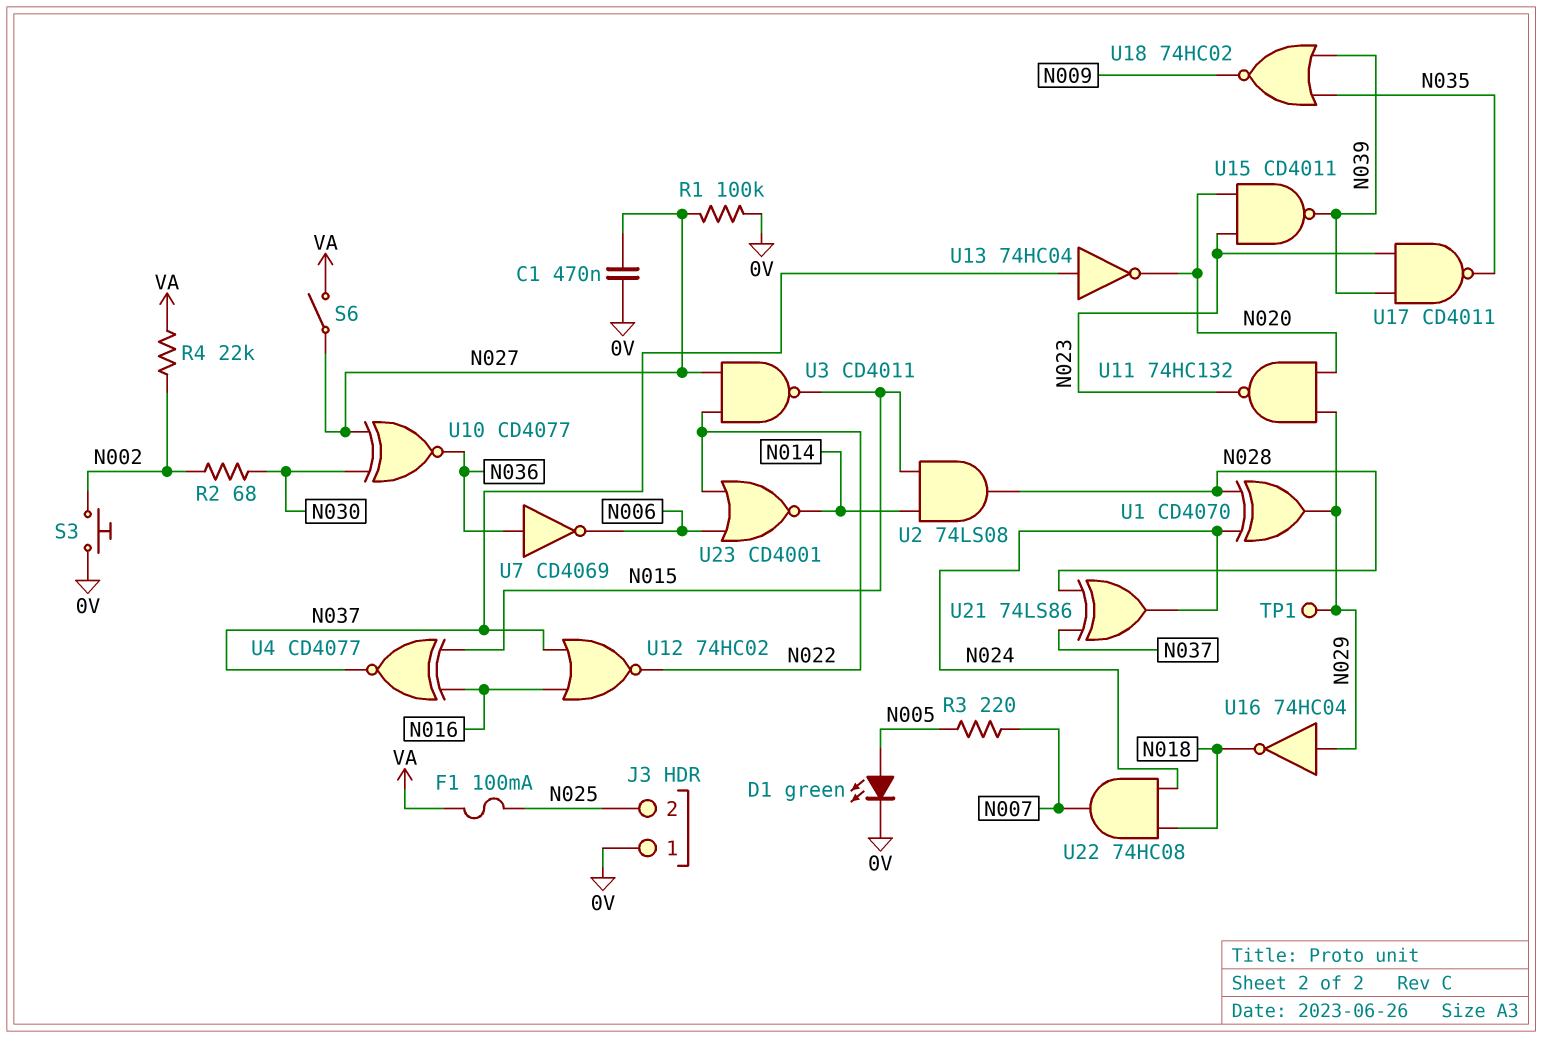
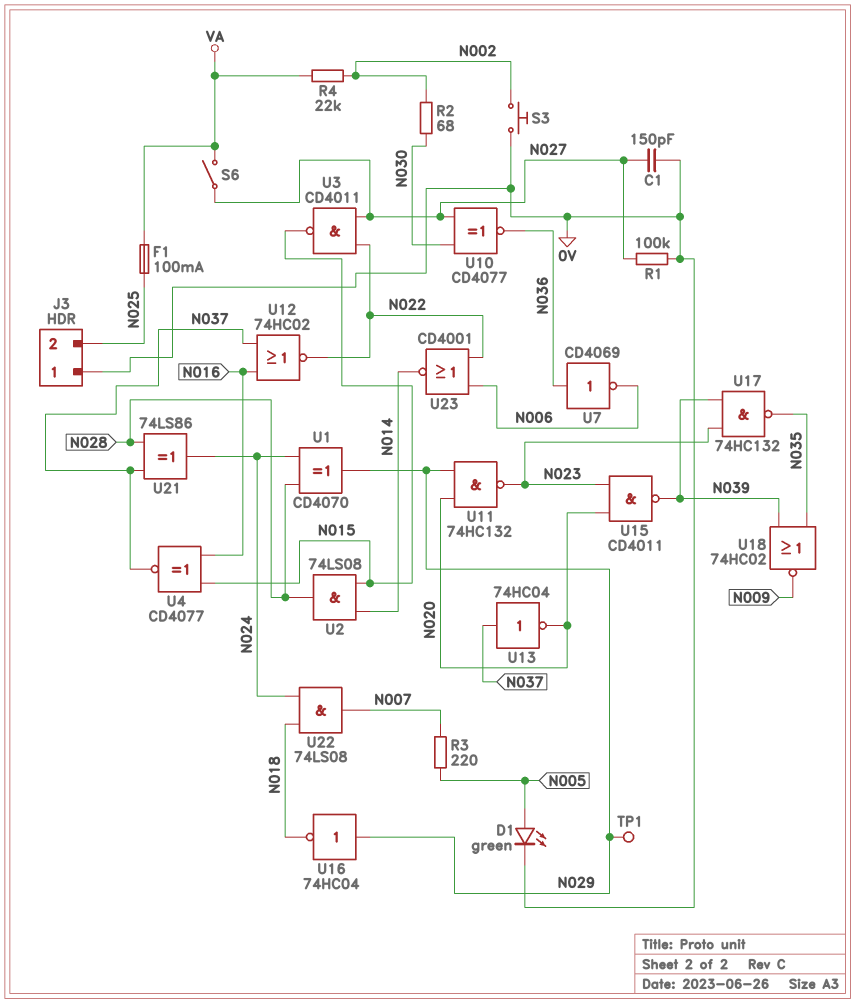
C1: 470nF (0V, N027) -> 150pF (0V, N027)
U17: NAND CD4011 (in N023, in N039, out N035) -> NAND 74HC132 (in N023, in N039, out N035)
U22: AND 74HC08 (in N018, in N024, out N007) -> AND 74LS08 (in N018, in N024, out N007)

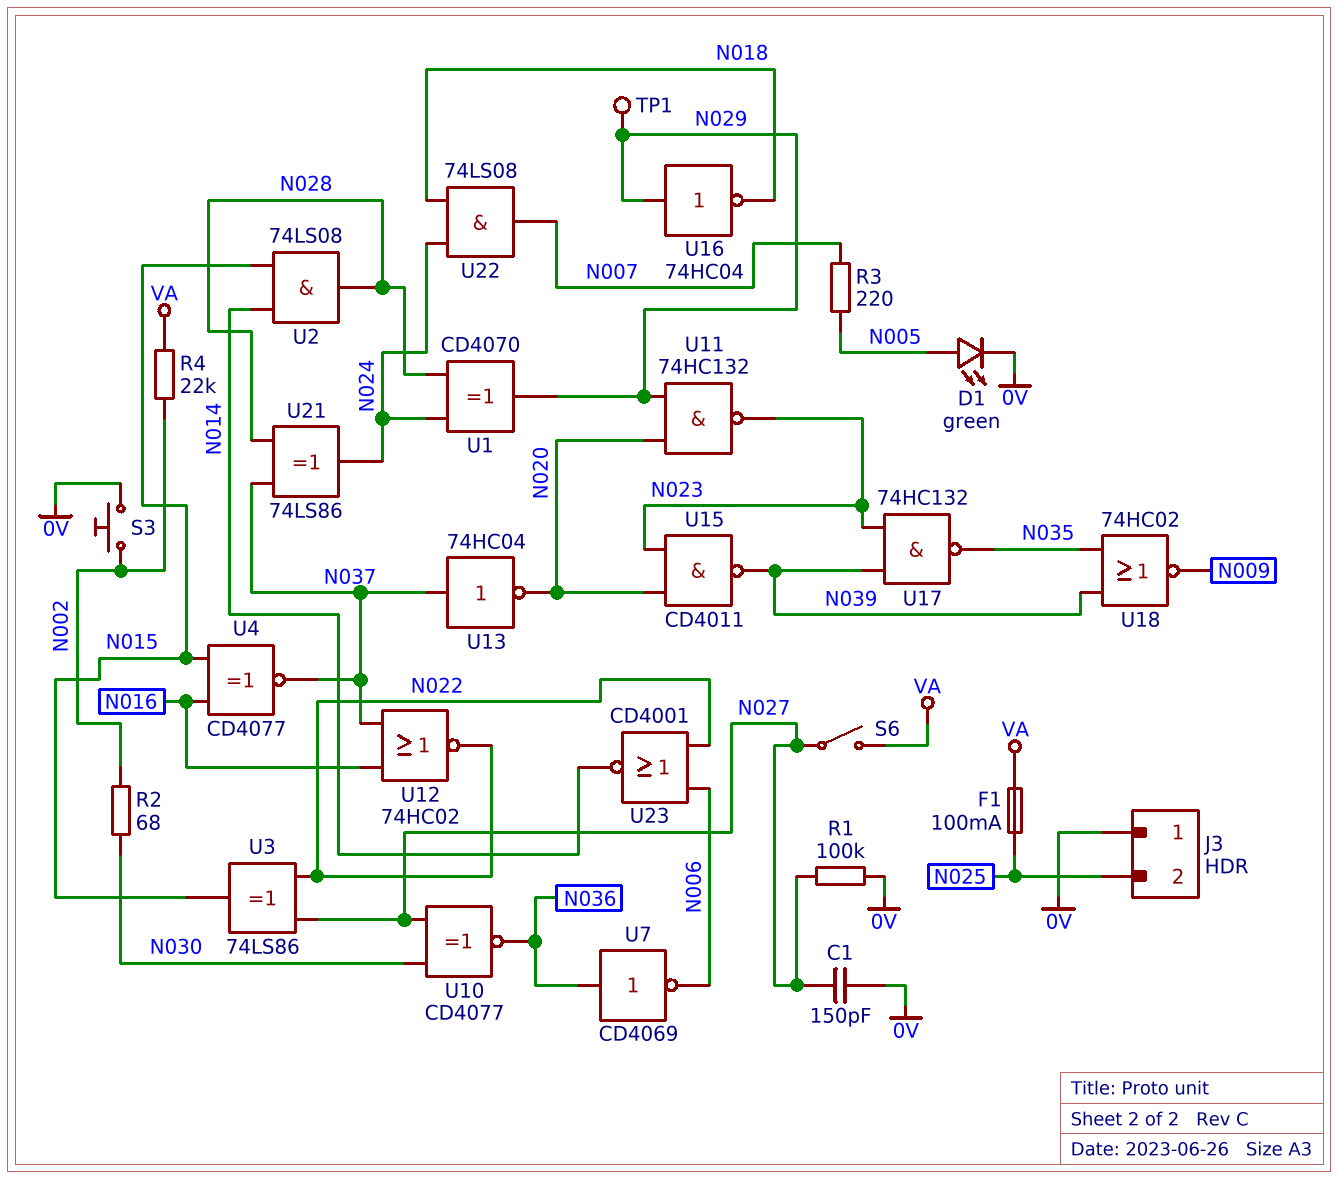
U3: NAND CD4011 (in N022, in N027, out N015) -> XOR 74LS86 (in N022, in N027, out N015)

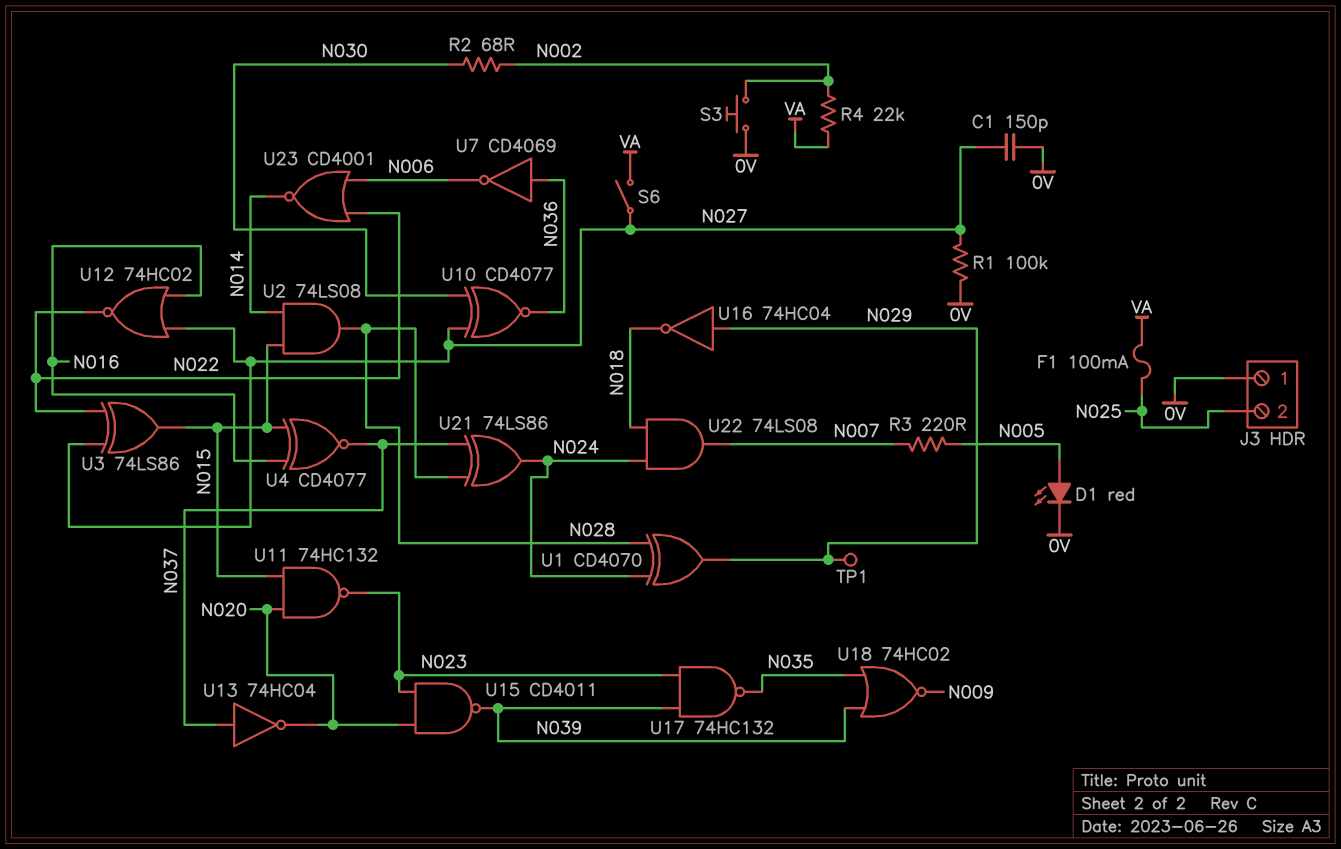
D1: LED green (A N005, K 0V) -> LED red (A N005, K 0V)
U11: NAND 74HC132 (in N020, in N029, out N023) -> NAND 74HC132 (in N015, in N020, out N023)
U12: NOR 74HC02 (in N016, in N037, out N022) -> NOR 74HC02 (in N016, in N027, out N022)

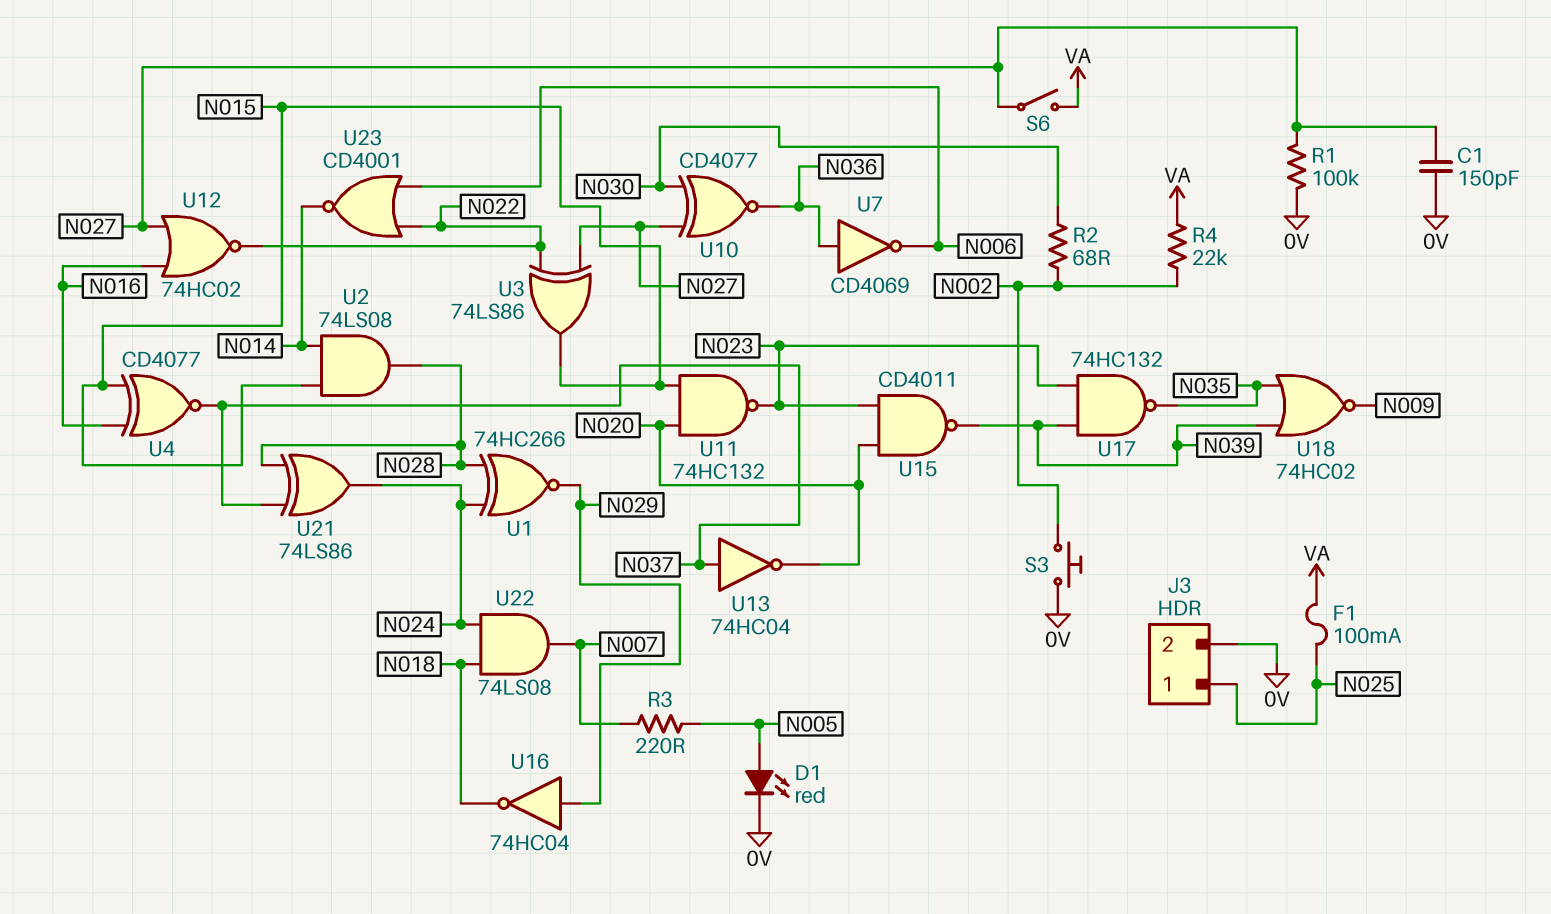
J3 pin 1: 0V -> N025
J3 pin 2: N025 -> 0V
TP1: test point (N029) -> none
U1: XOR CD4070 (in N024, in N028, out N029) -> XNOR 74HC266 (in N024, in N028, out N029)

